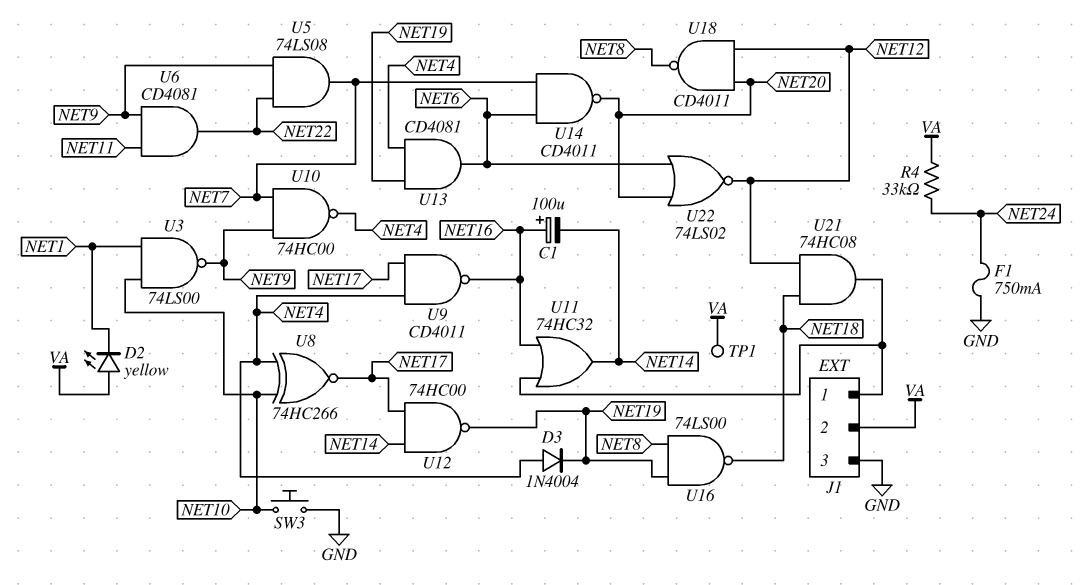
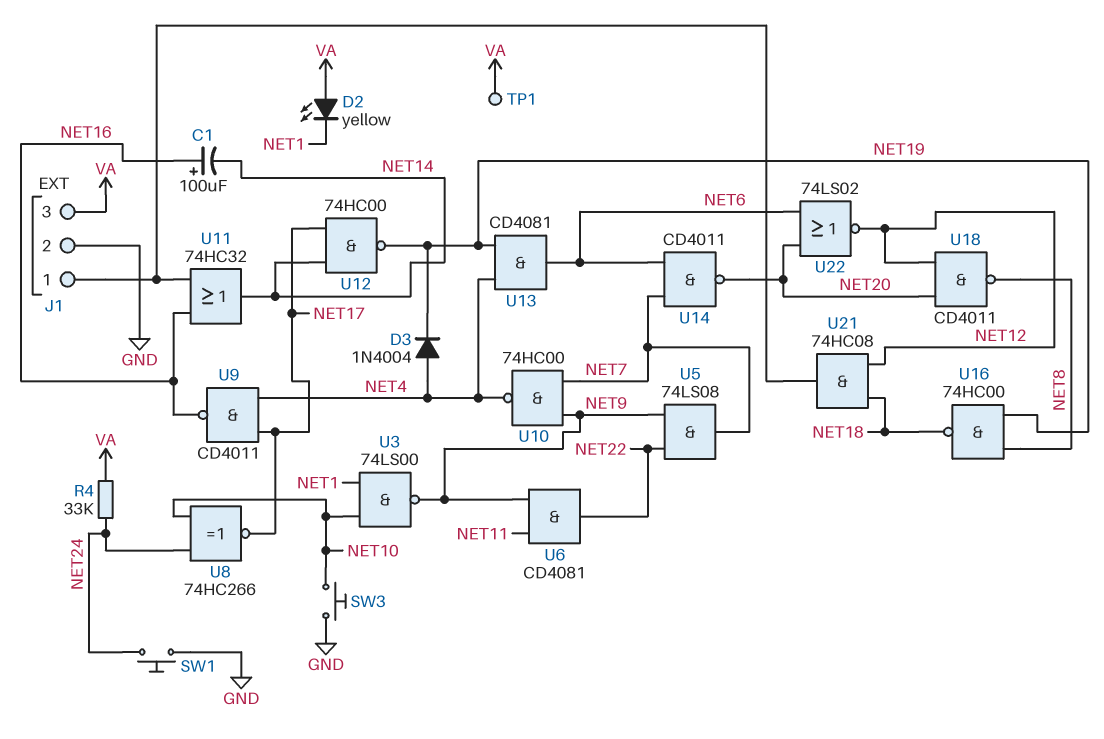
F1: 750mA (GND, NET24) -> none
J1 pin 2: VA -> GND
J1 pin 3: GND -> VA
SW1: none -> button (GND, NET24)
U8: XNOR 74HC266 (in NET4, in NET10, out NET17) -> XNOR 74HC266 (in NET10, in NET24, out NET17)
U16: NAND 74LS00 (in NET8, in NET19, out NET18) -> NAND 74HC00 (in NET8, in NET19, out NET18)

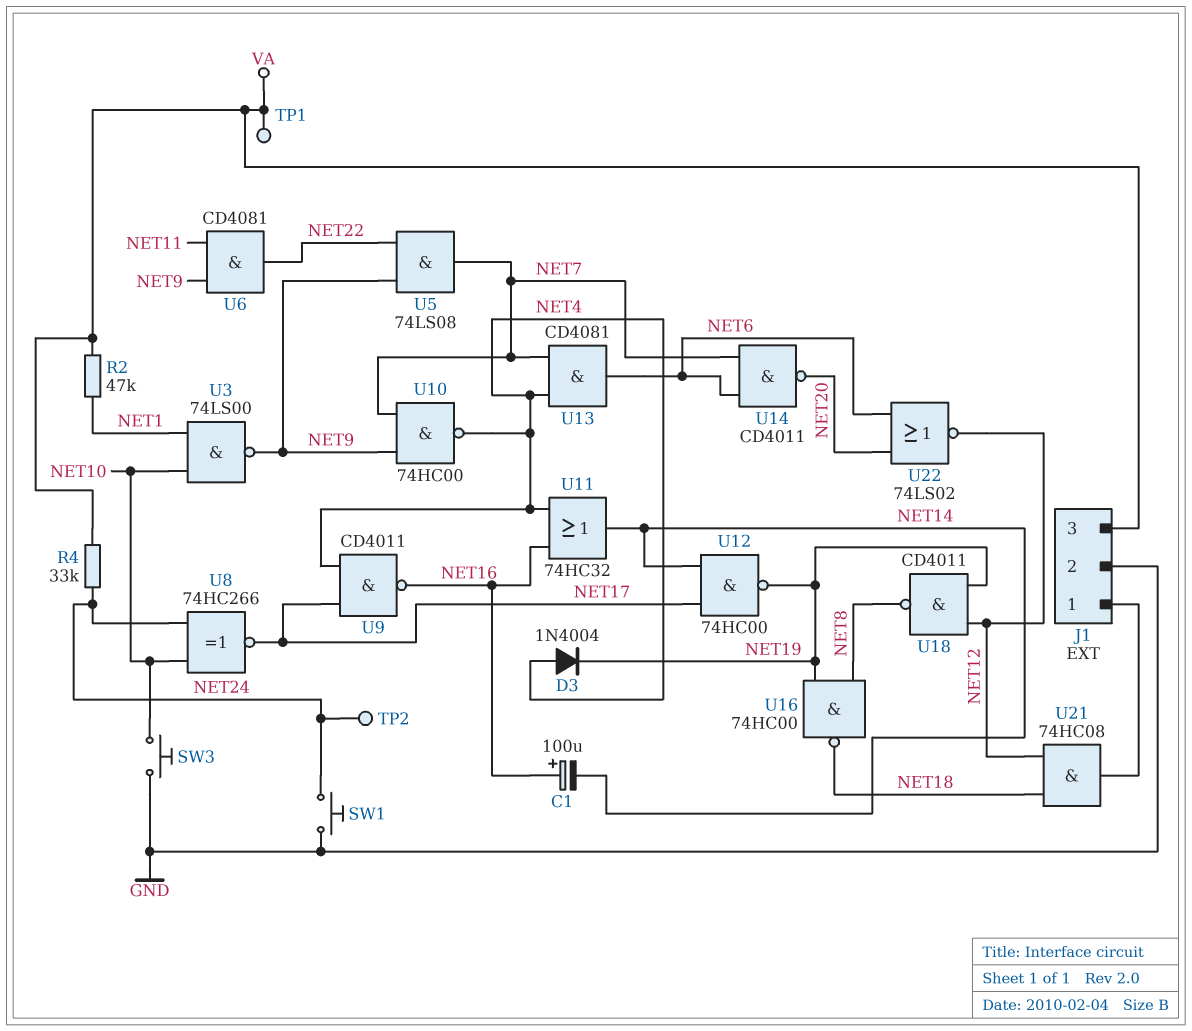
D2: LED yellow (A VA, K NET1) -> none
R2: none -> 47k (NET1, VA)
TP2: none -> test point (NET24)
U11: OR 74HC32 (in J1/1, in NET16, out NET14) -> OR 74HC32 (in NET4, in NET16, out NET14)
U13: AND CD4081 (in NET4, in NET19, out NET6) -> AND CD4081 (in NET4, in NET7, out NET6)
U18: NAND CD4011 (in NET12, in NET20, out NET8) -> NAND CD4011 (in NET12, in NET19, out NET8)

